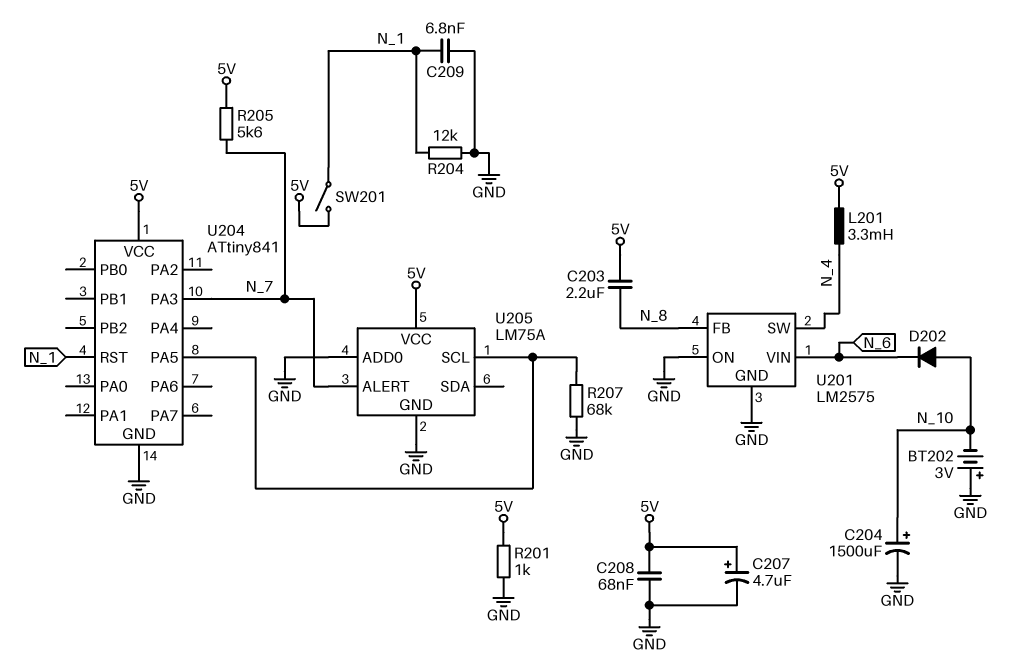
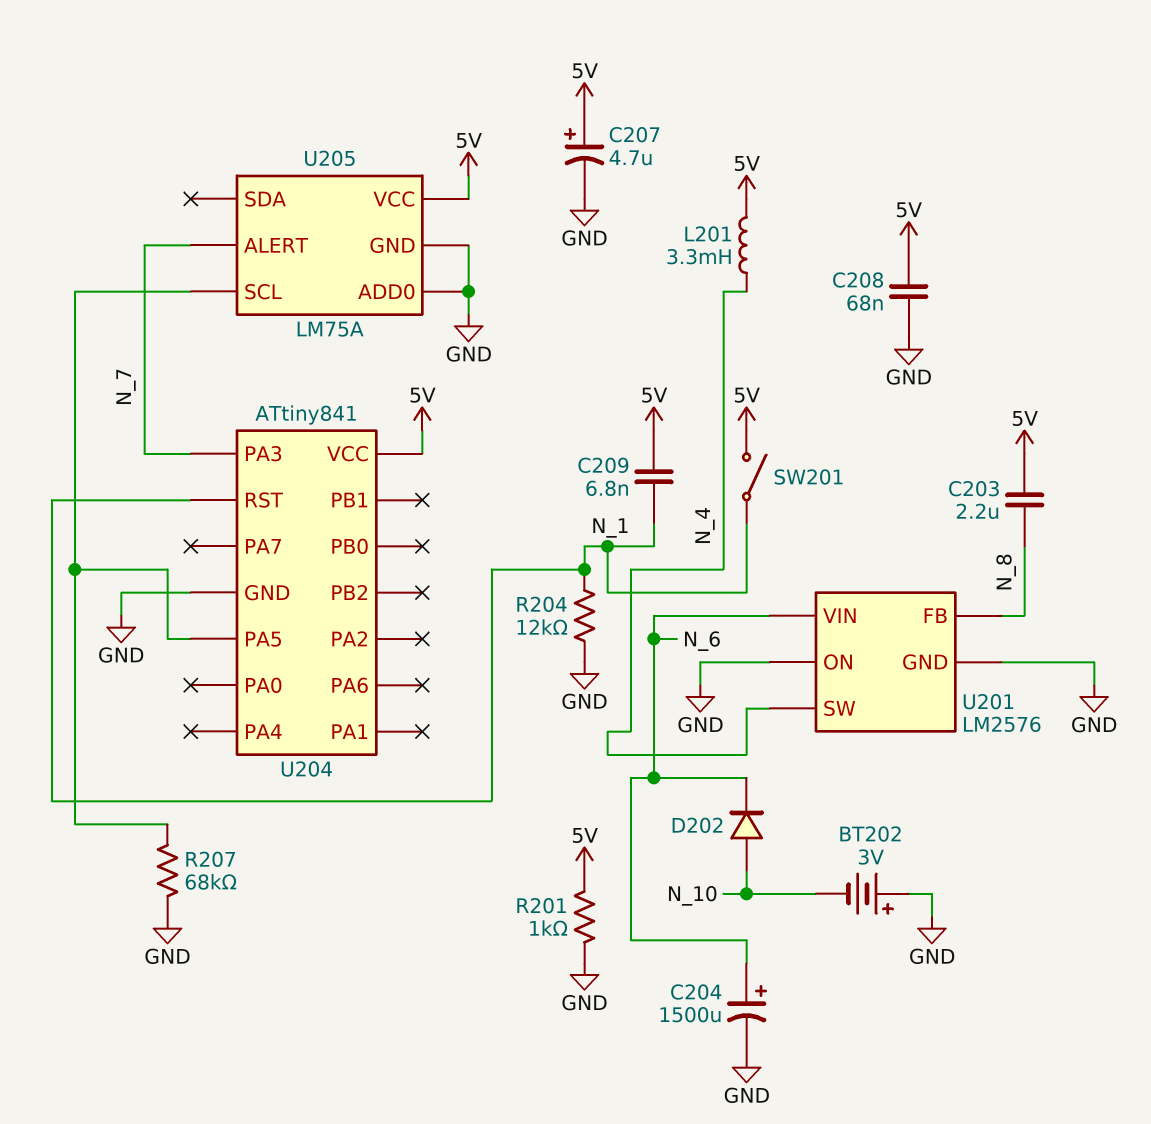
C204: 1500uF (plus N_10, minus GND) -> 1500uF (plus N_6, minus GND)
C209: 6.8nF (GND, N_1) -> 6.8nF (5V, N_1)
R205: 5.6k (5V, N_7) -> none
U201: LM2575 -> LM2576

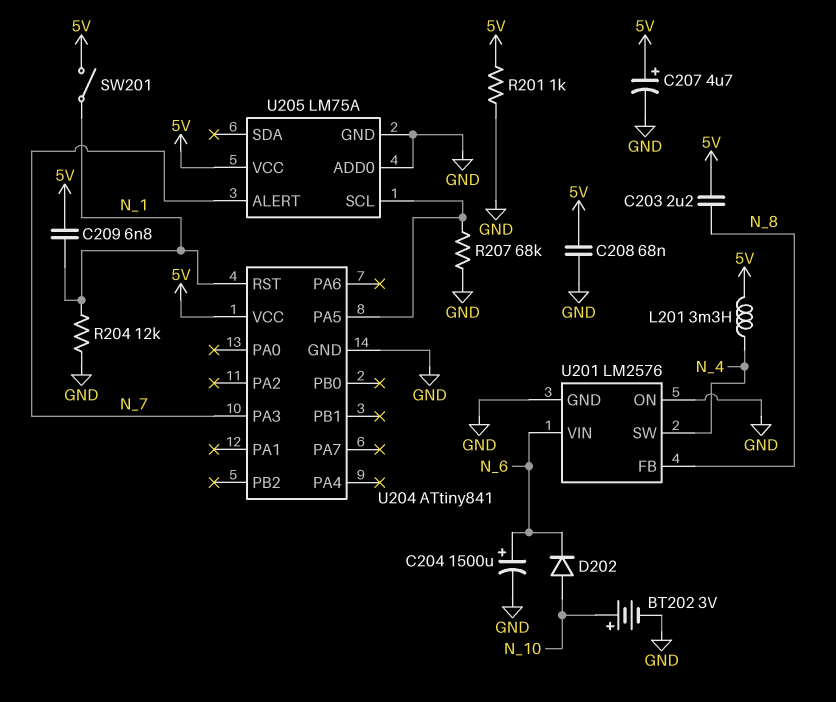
BT202: 3V (plus GND, minus N_10) -> 3V (plus N_10, minus GND)

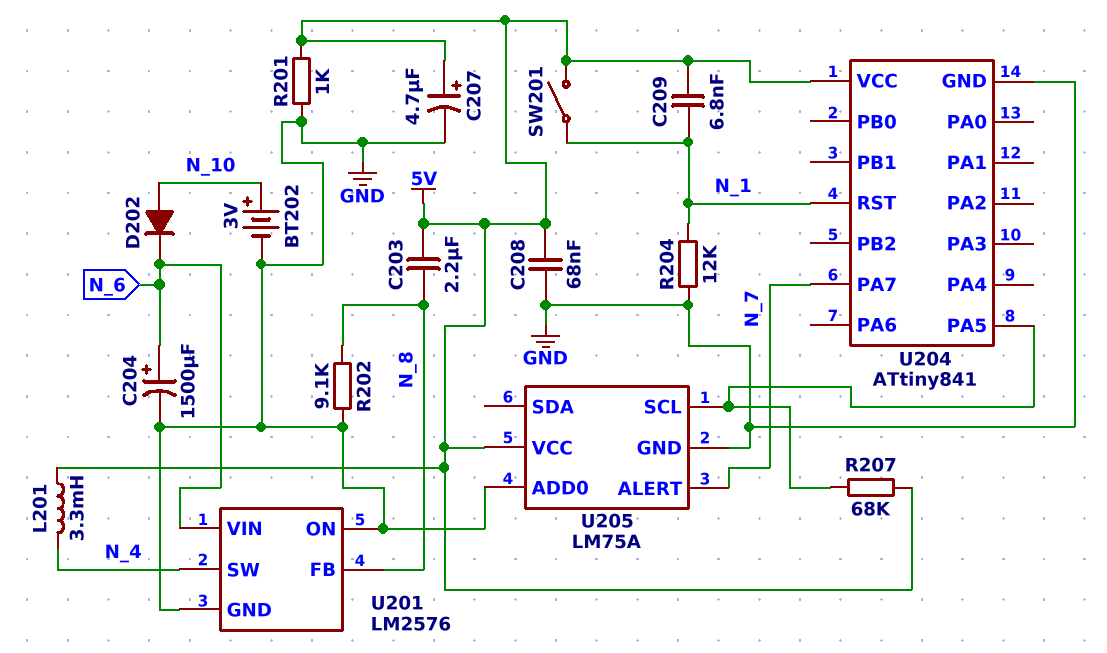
R202: none -> 9.1k (GND, N_8)
R207: 68k (GND, U204/PA5) -> 68k (5V, U204/PA5)
U204 pin PA3: N_7 -> none
U204 pin PA7: none -> N_7

